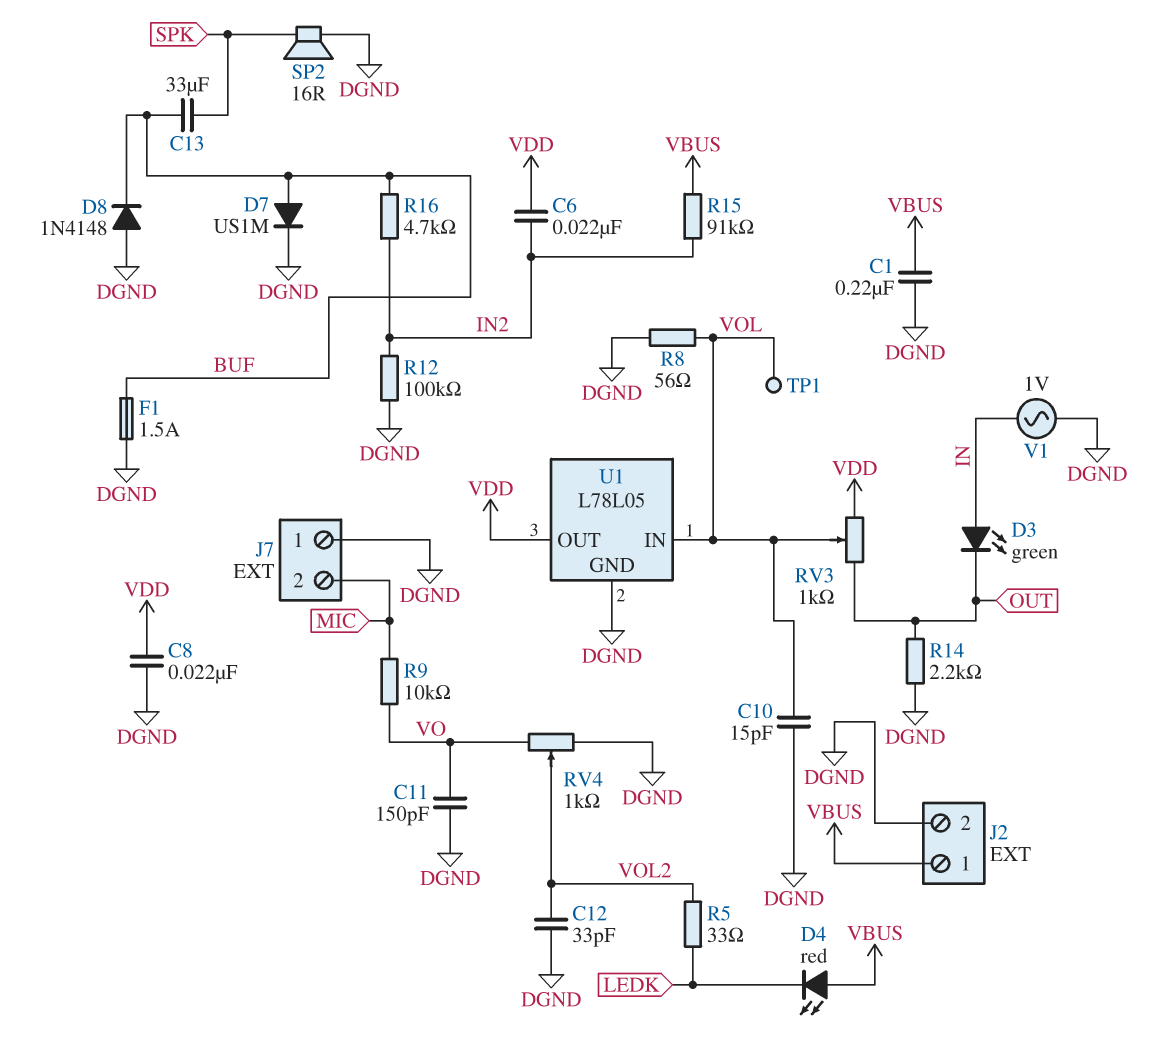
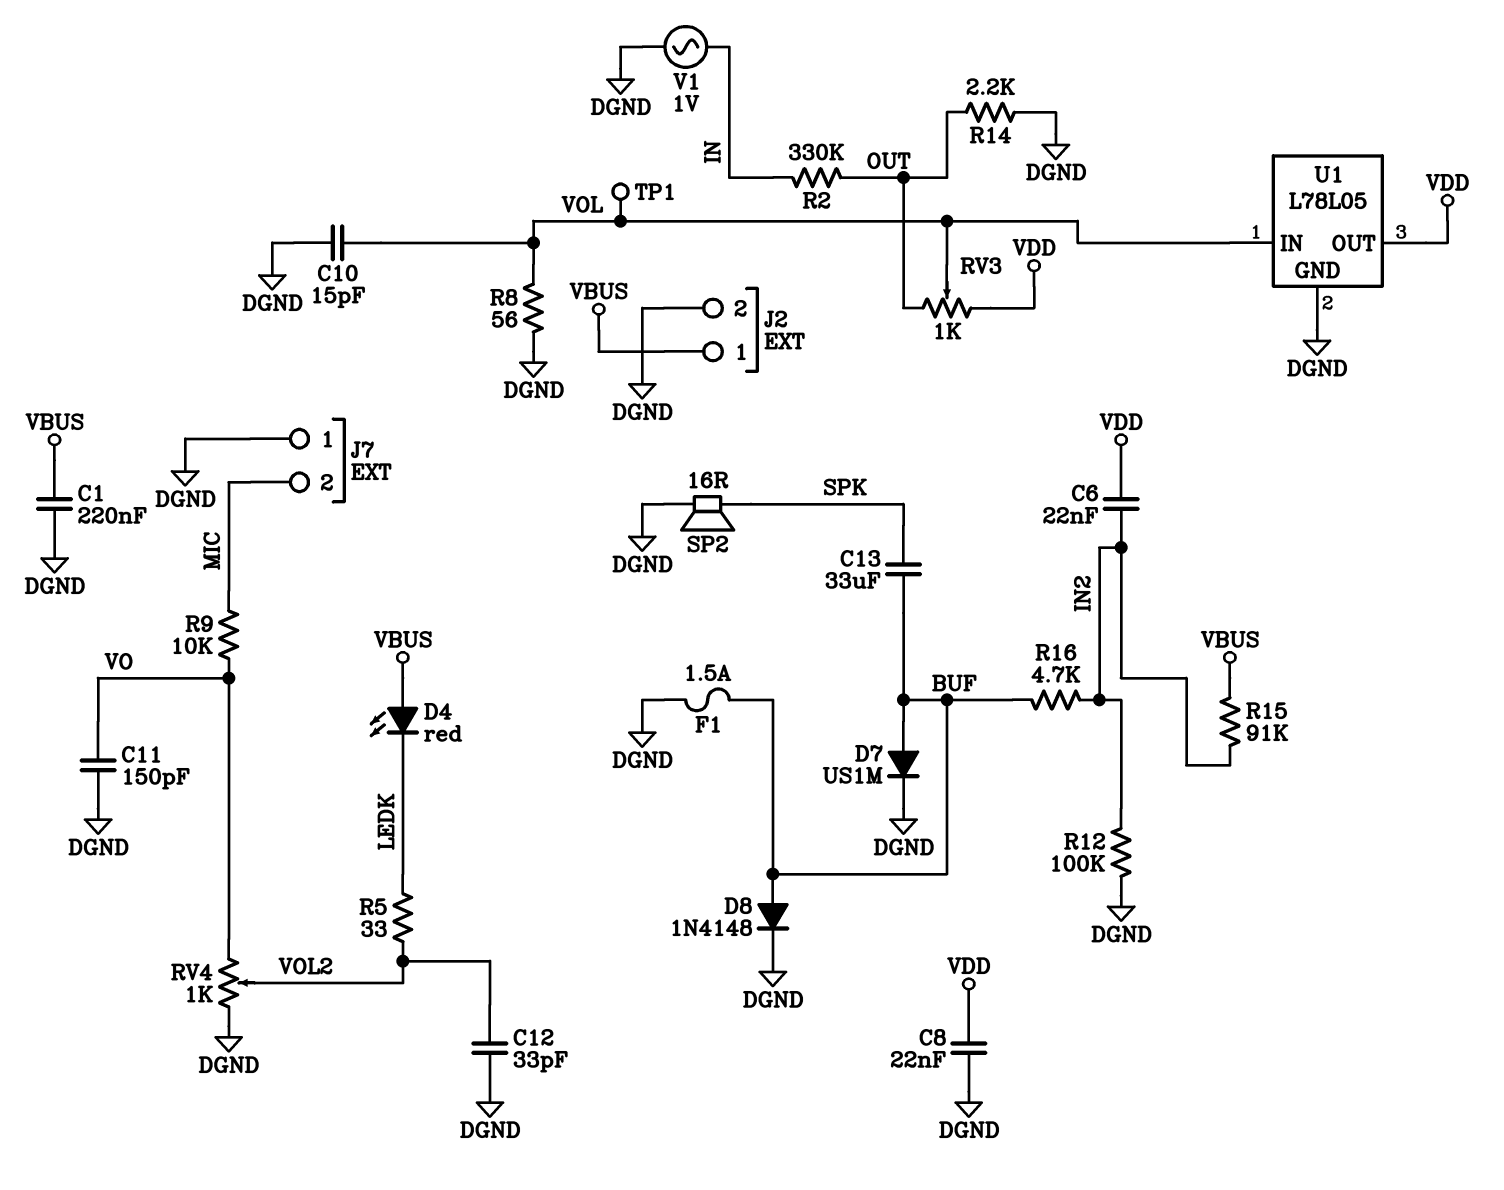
D3: LED green (A IN, K OUT) -> none
D8: diode 1N4148 (A DGND, K BUF) -> diode 1N4148 (A BUF, K DGND)
R2: none -> 330k (IN, OUT)

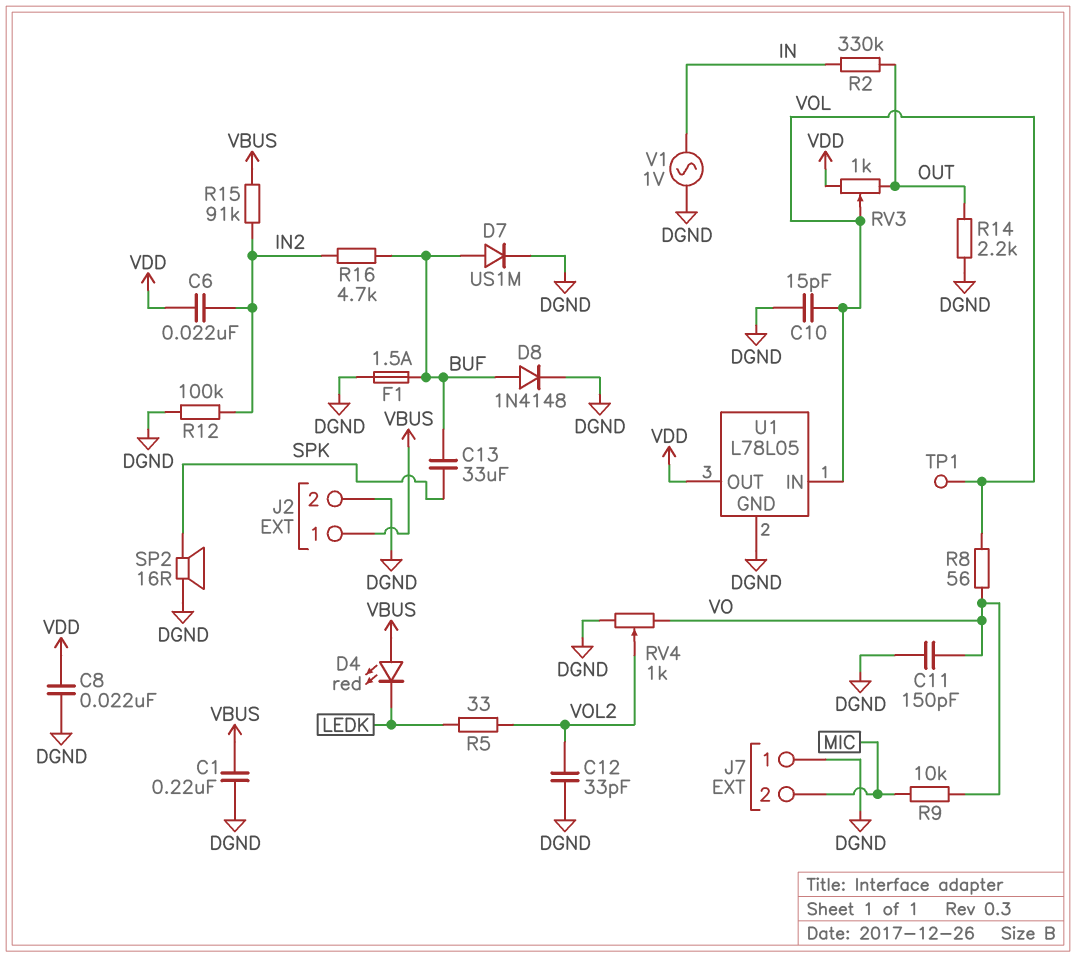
R8: 56 (DGND, VOL) -> 56 (VO, VOL)

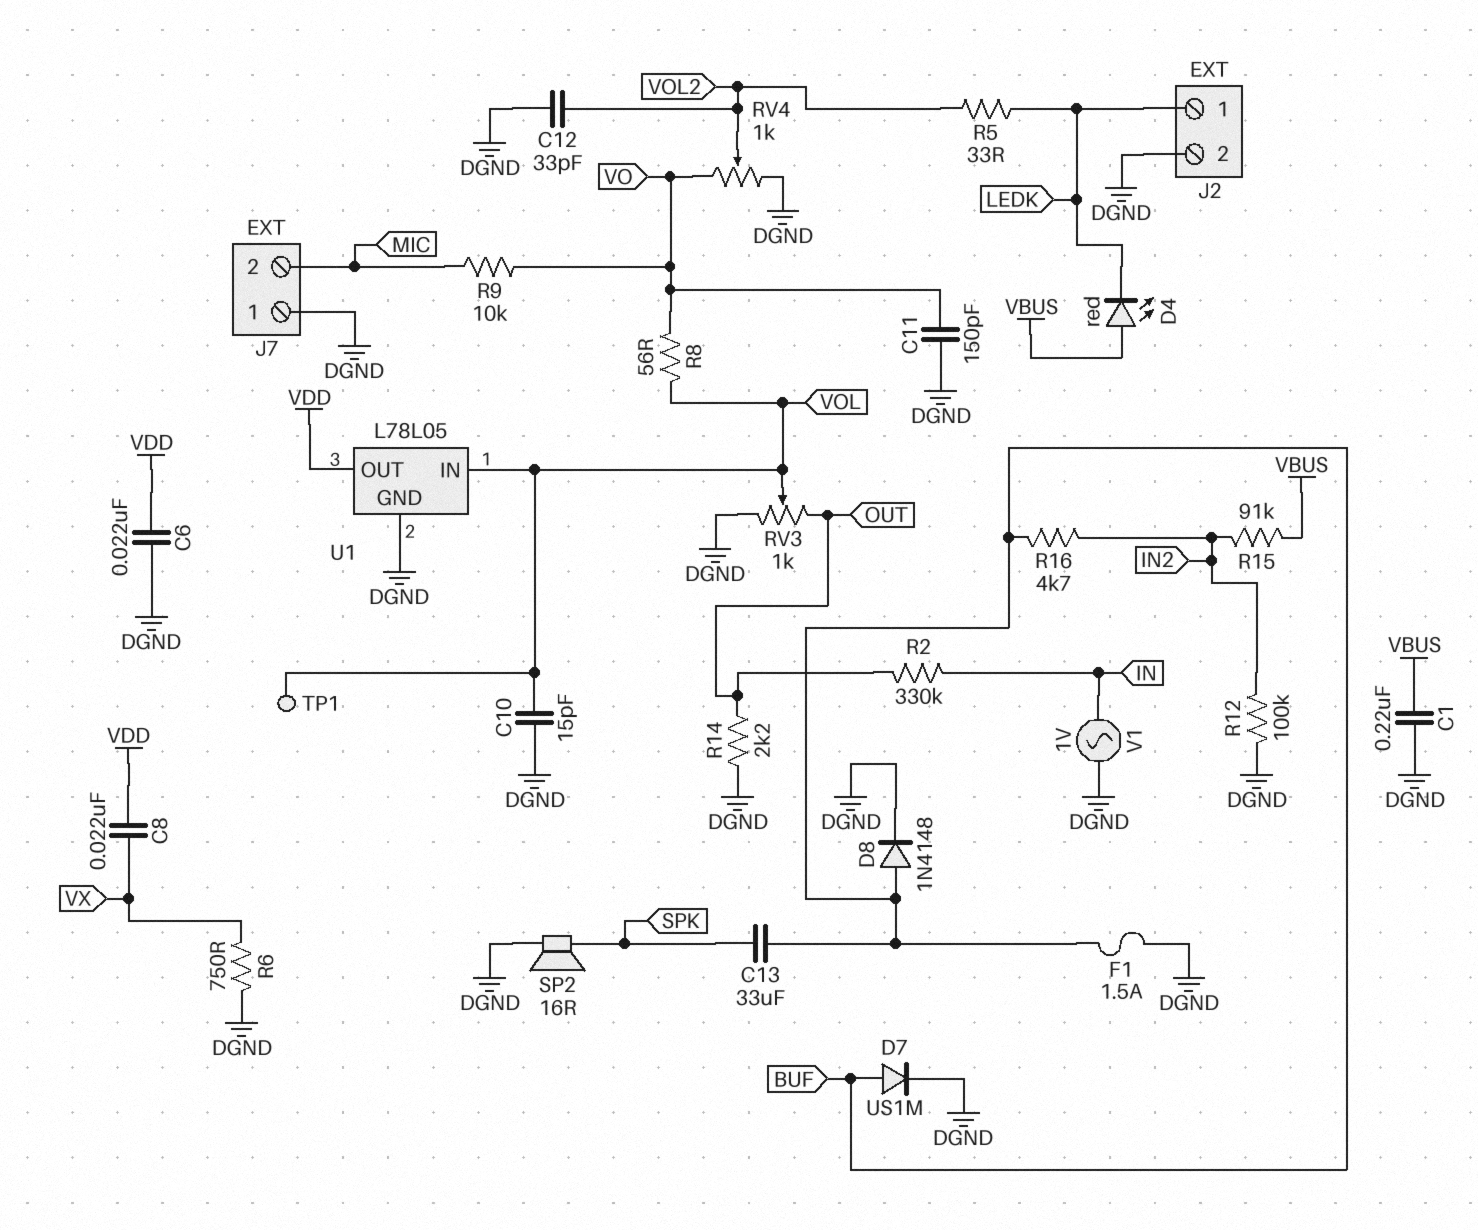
C6: 22nF (IN2, VDD) -> 22nF (DGND, VDD)
C8: 22nF (DGND, VDD) -> 22nF (VDD, VX)
J2 pin 1: VBUS -> LEDK
R6: none -> 750 (DGND, VX)
RV3: 1k (OUT, VDD, wiper VOL) -> 1k (DGND, OUT, wiper VOL)

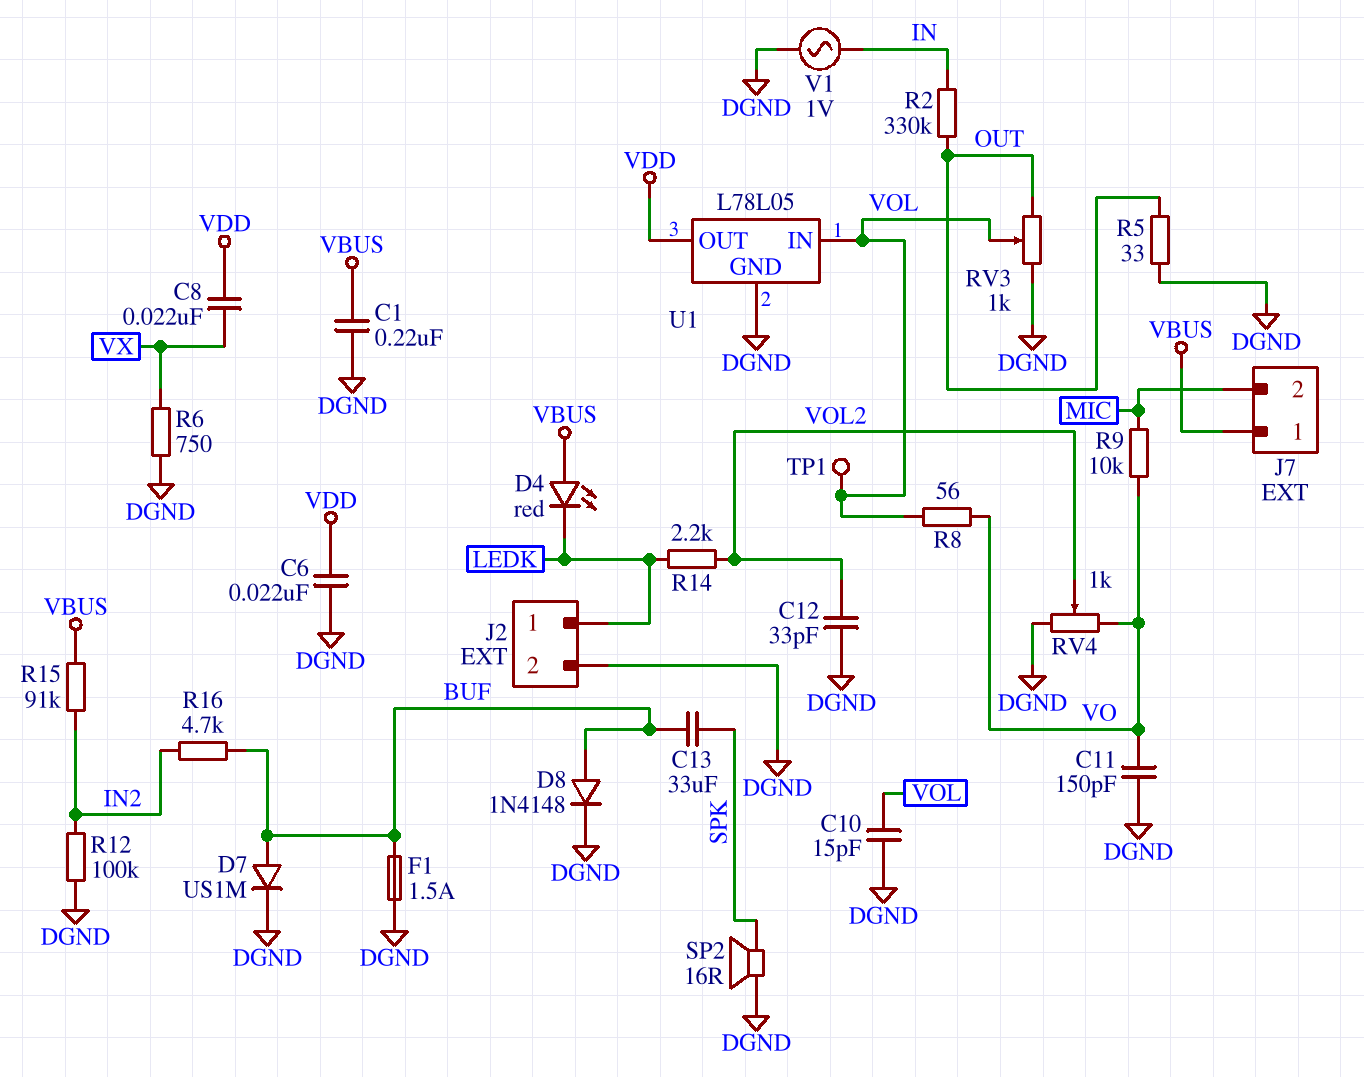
J7 pin 1: DGND -> VBUS
R5: 33 (LEDK, VOL2) -> 33 (DGND, OUT)
R14: 2.2k (DGND, OUT) -> 2.2k (LEDK, VOL2)

